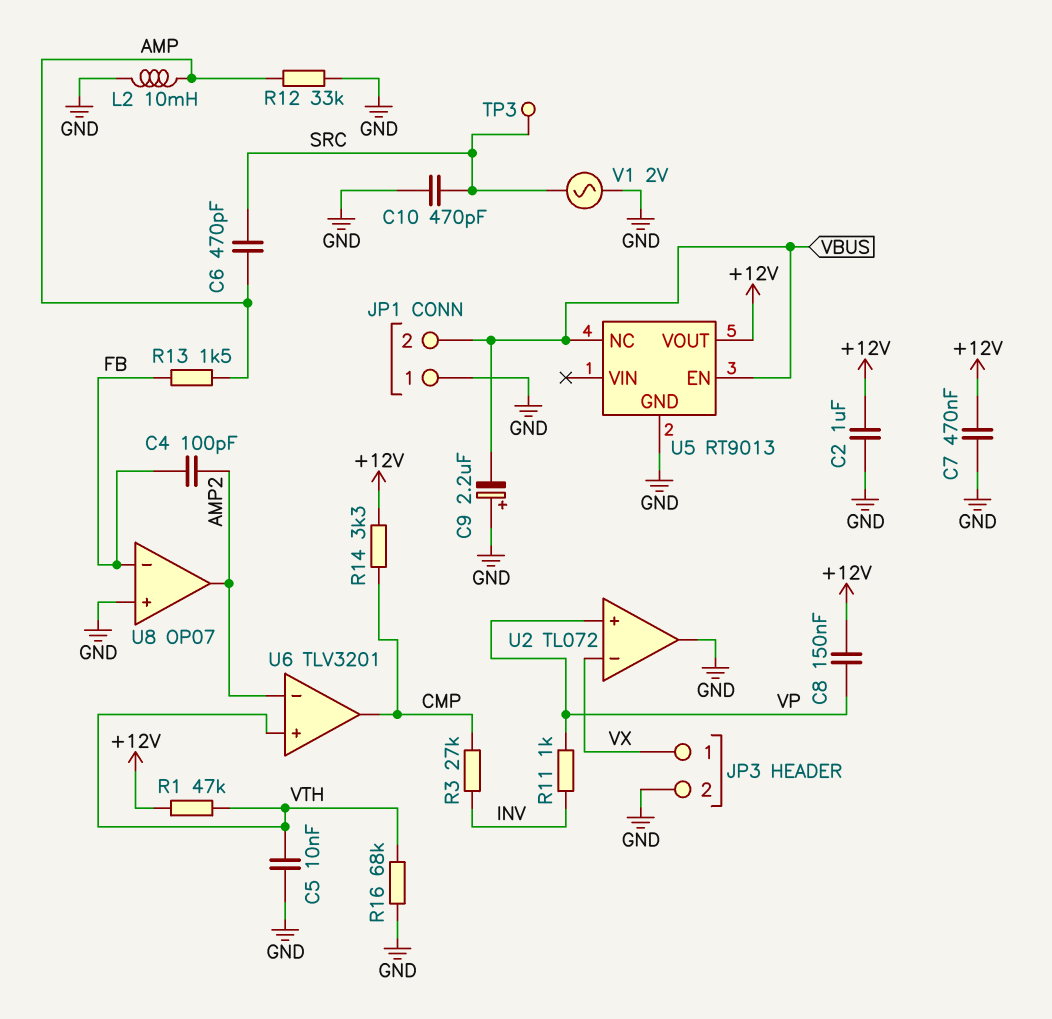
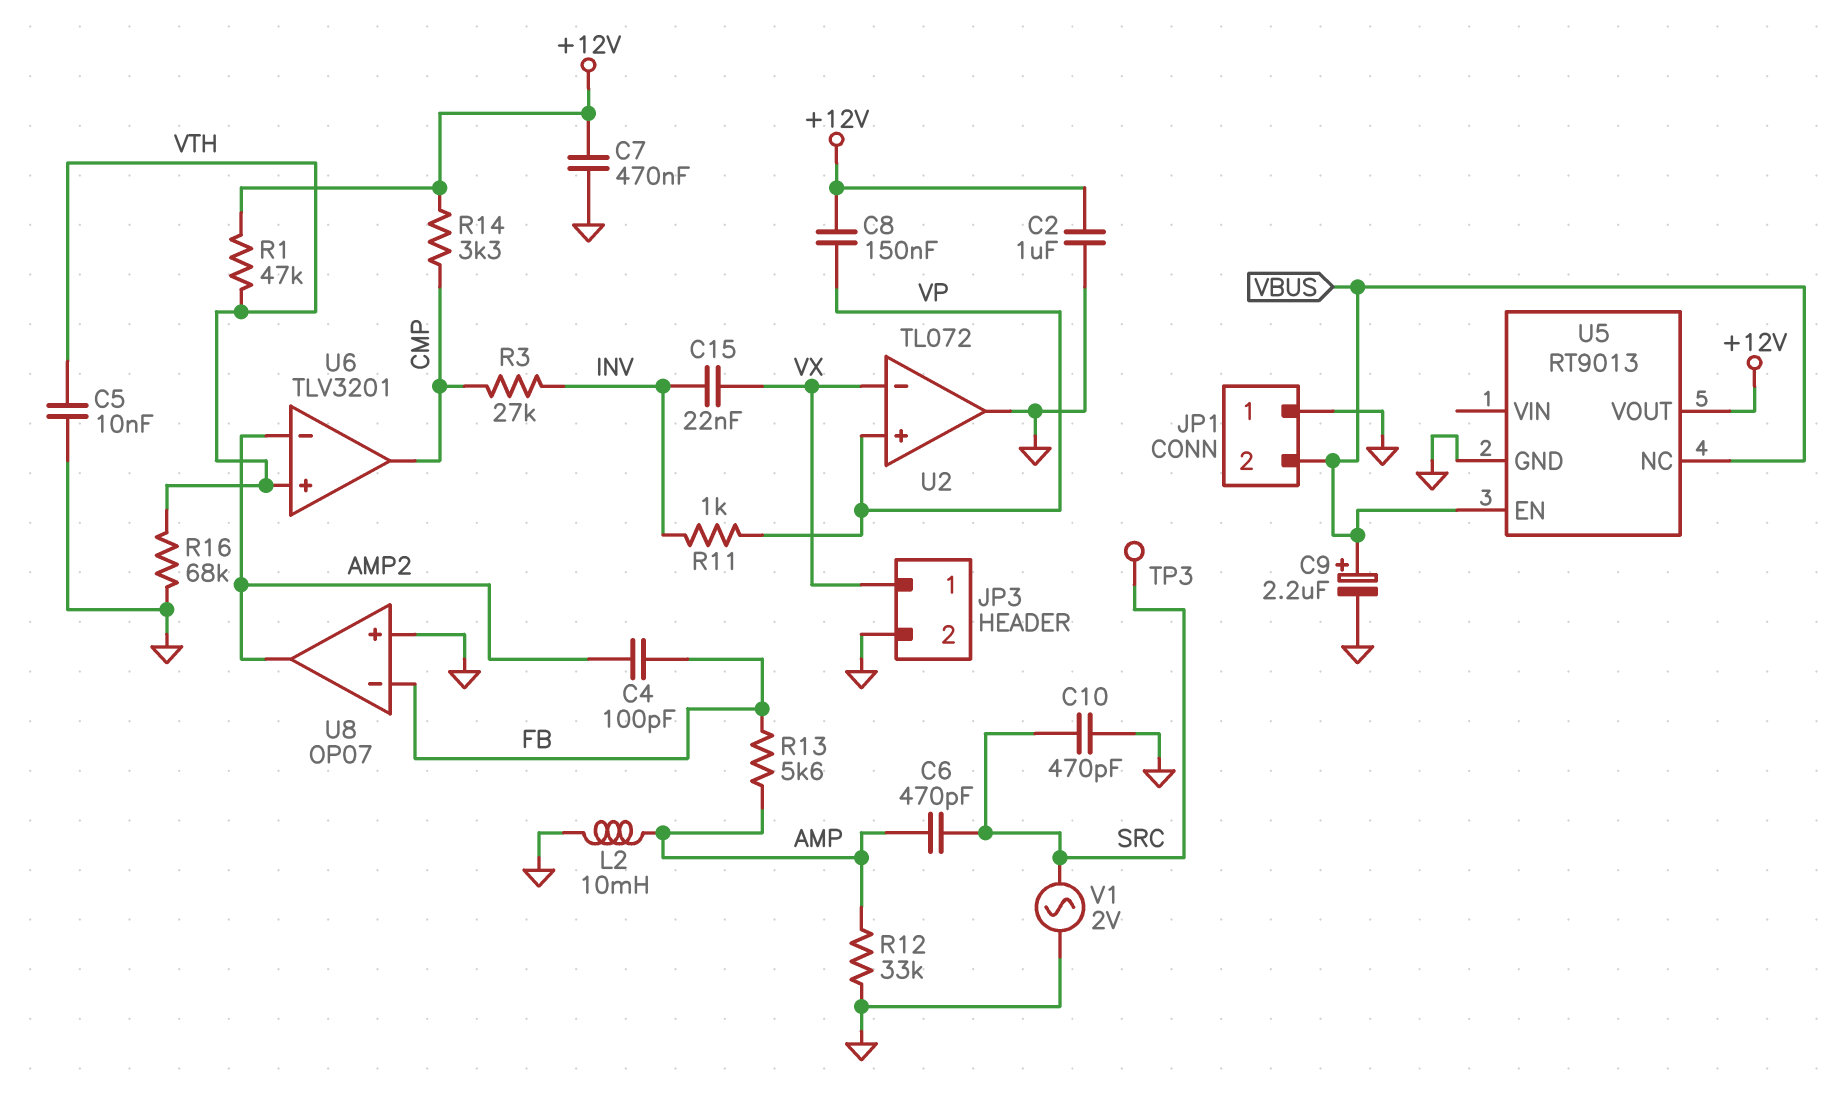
C9: 2.2uF (plus GND, minus VBUS) -> 2.2uF (plus VBUS, minus GND)
C15: none -> 22nF (INV, VX)
R13: 1.5k (AMP, FB) -> 5.6k (AMP, FB)

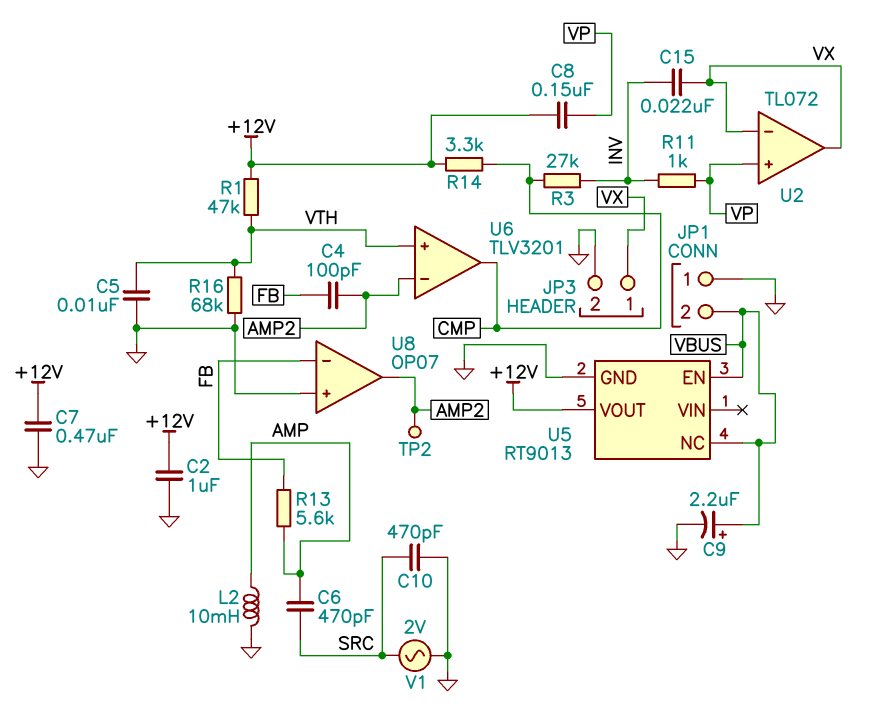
R12: 33k (AMP, GND) -> none
TP2: none -> test point (AMP2)
TP3: test point (SRC) -> none
U2 pin out: GND -> VX

